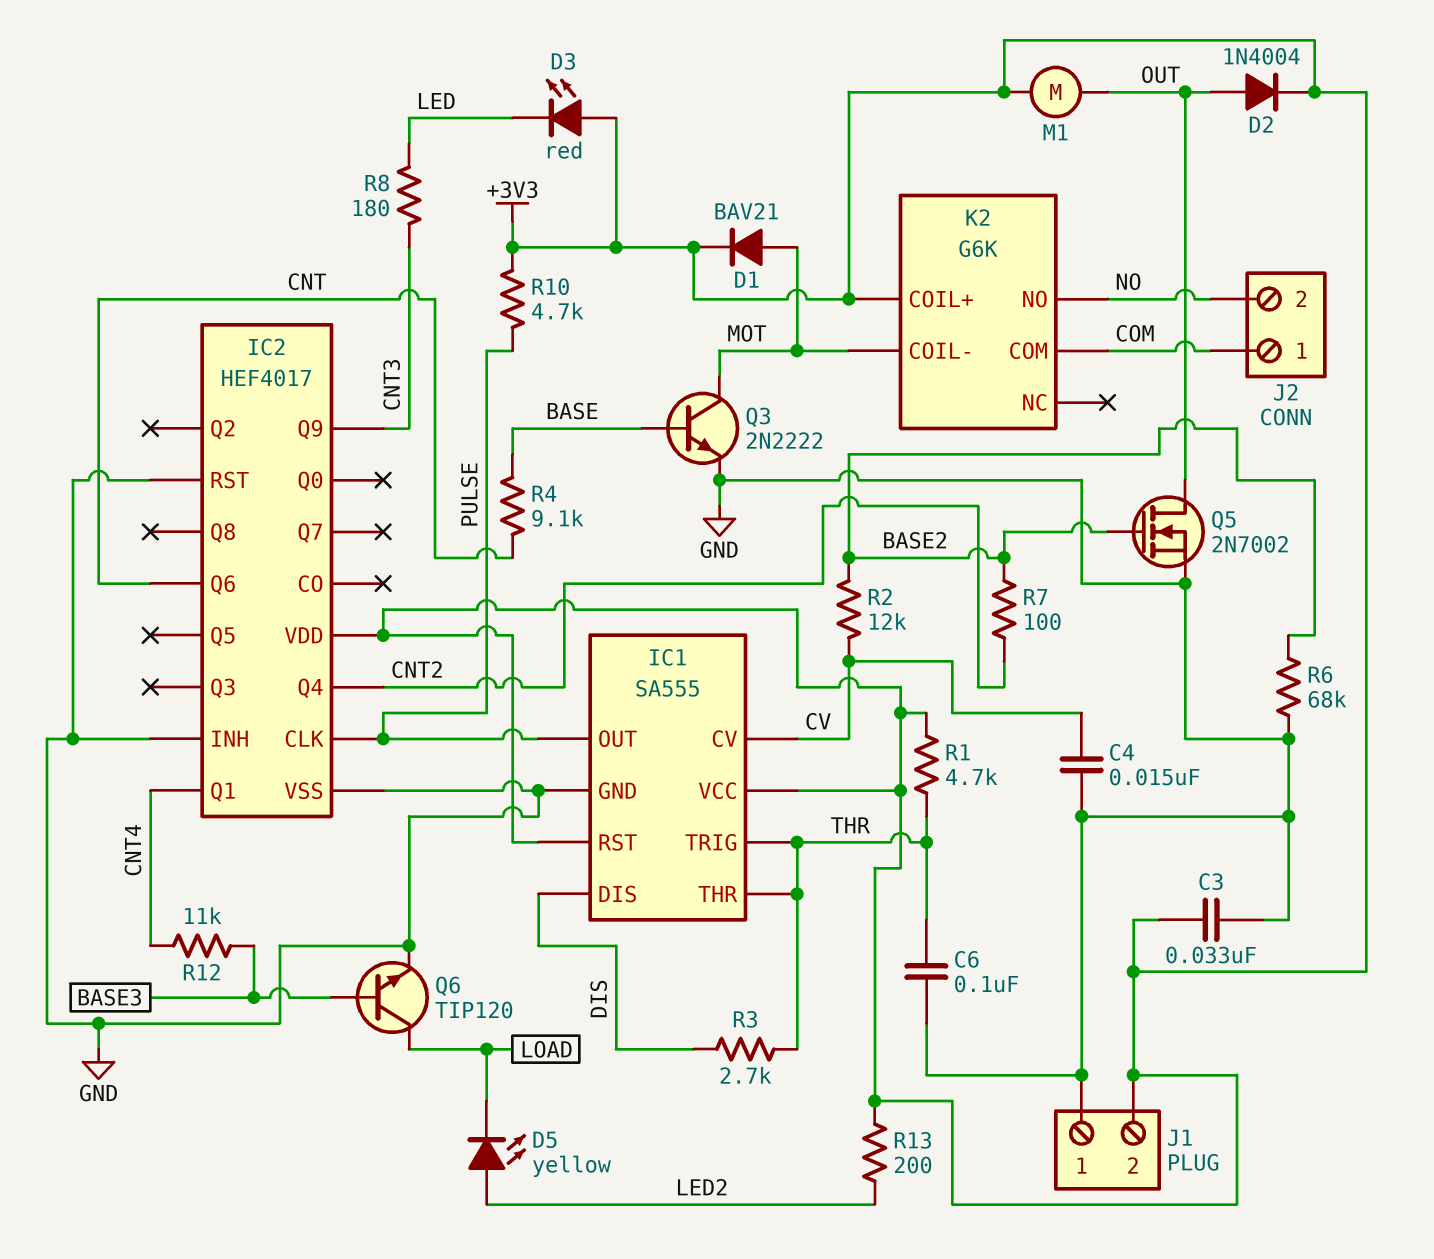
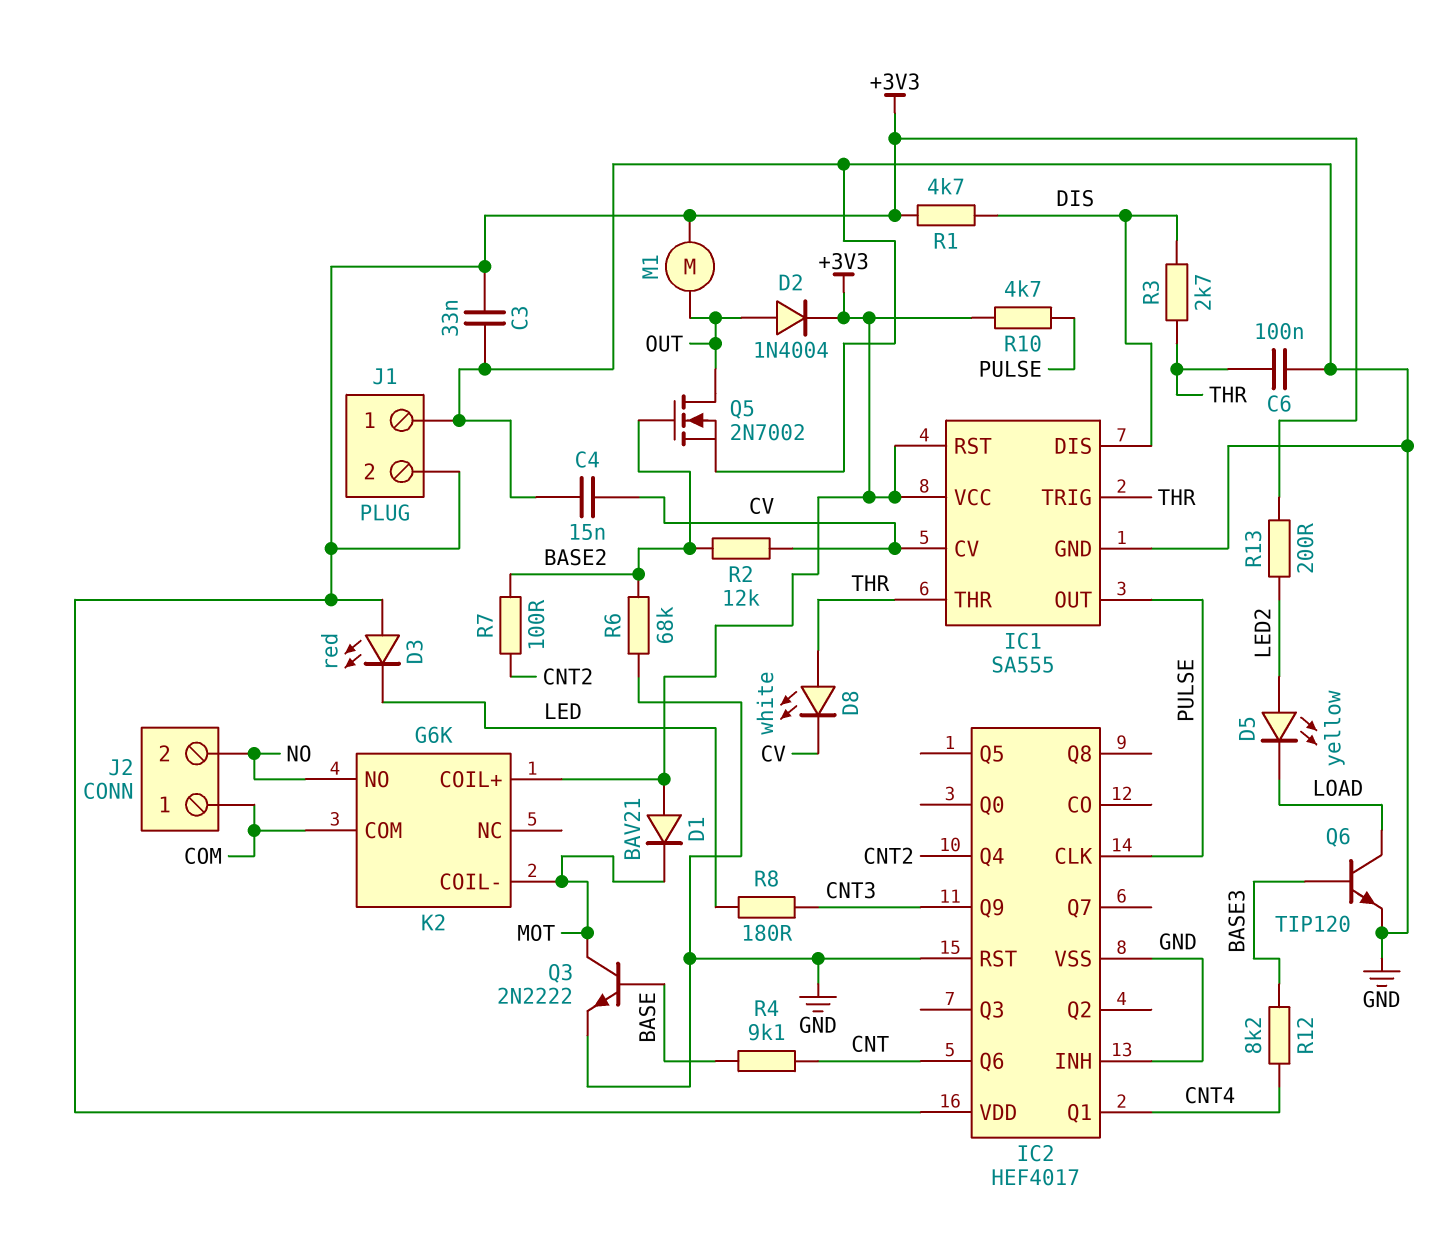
D1: diode BAV21 (A MOT, K +3V3) -> diode BAV21 (A +3V3, K MOT)
D8: none -> LED white (A THR, K CV)
R1: 4.7k (+3V3, THR) -> 4.7k (+3V3, DIS)
R12: 11k (BASE3, CNT4) -> 8.2k (BASE3, CNT4)

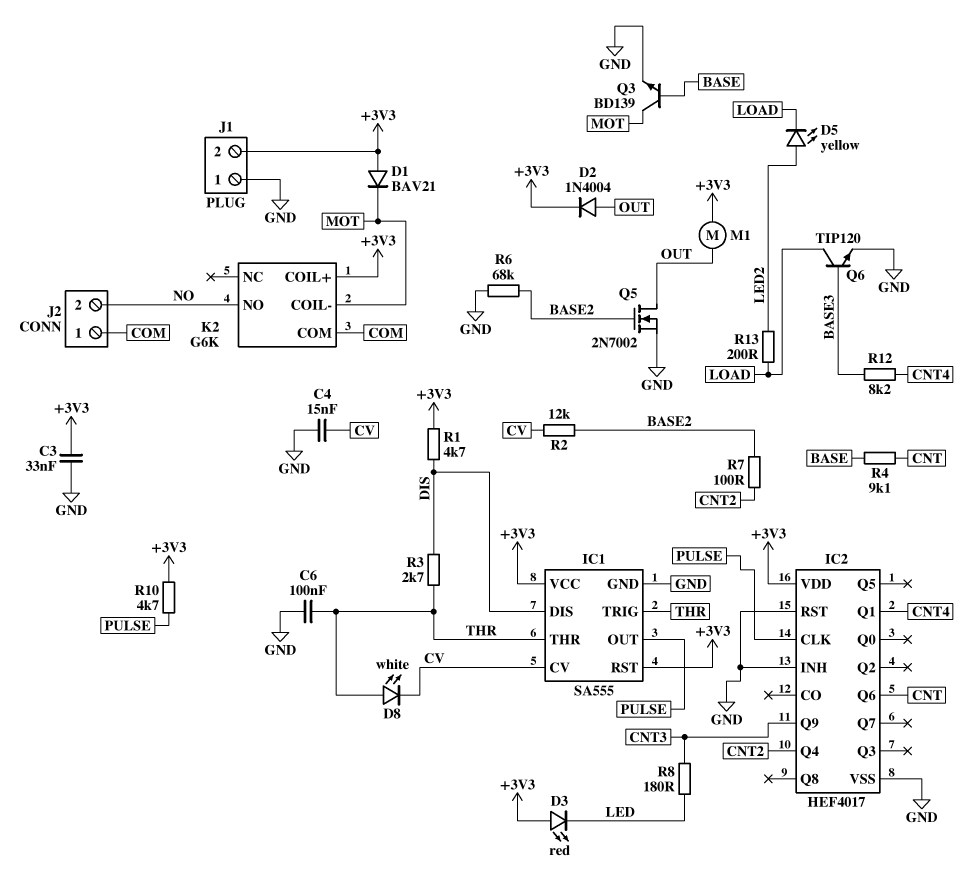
Q3: NPN 2N2222 (B BASE, C MOT, E GND) -> NPN BD139 (B BASE, C MOT, E GND)
R13: 200 (+3V3, LED2) -> 200 (LED2, LOAD)

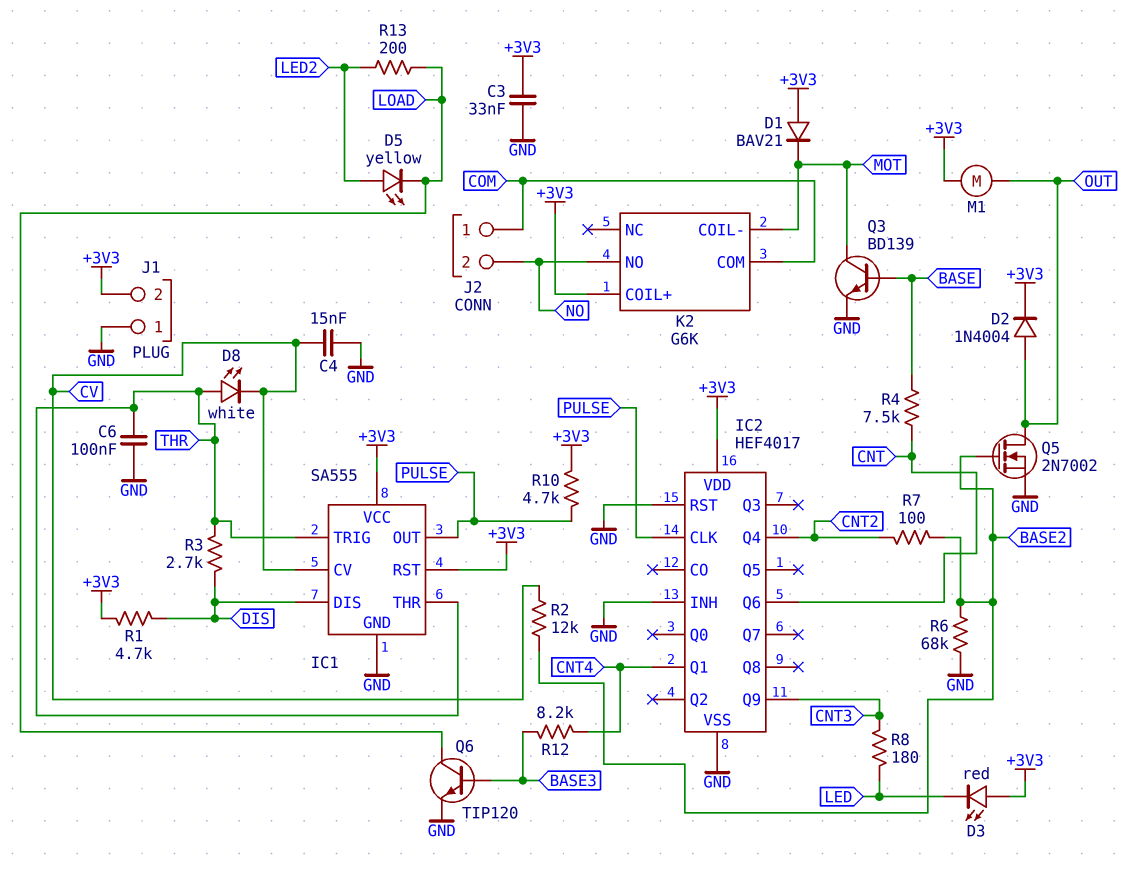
R4: 9.1k (BASE, CNT) -> 7.5k (BASE, CNT)

